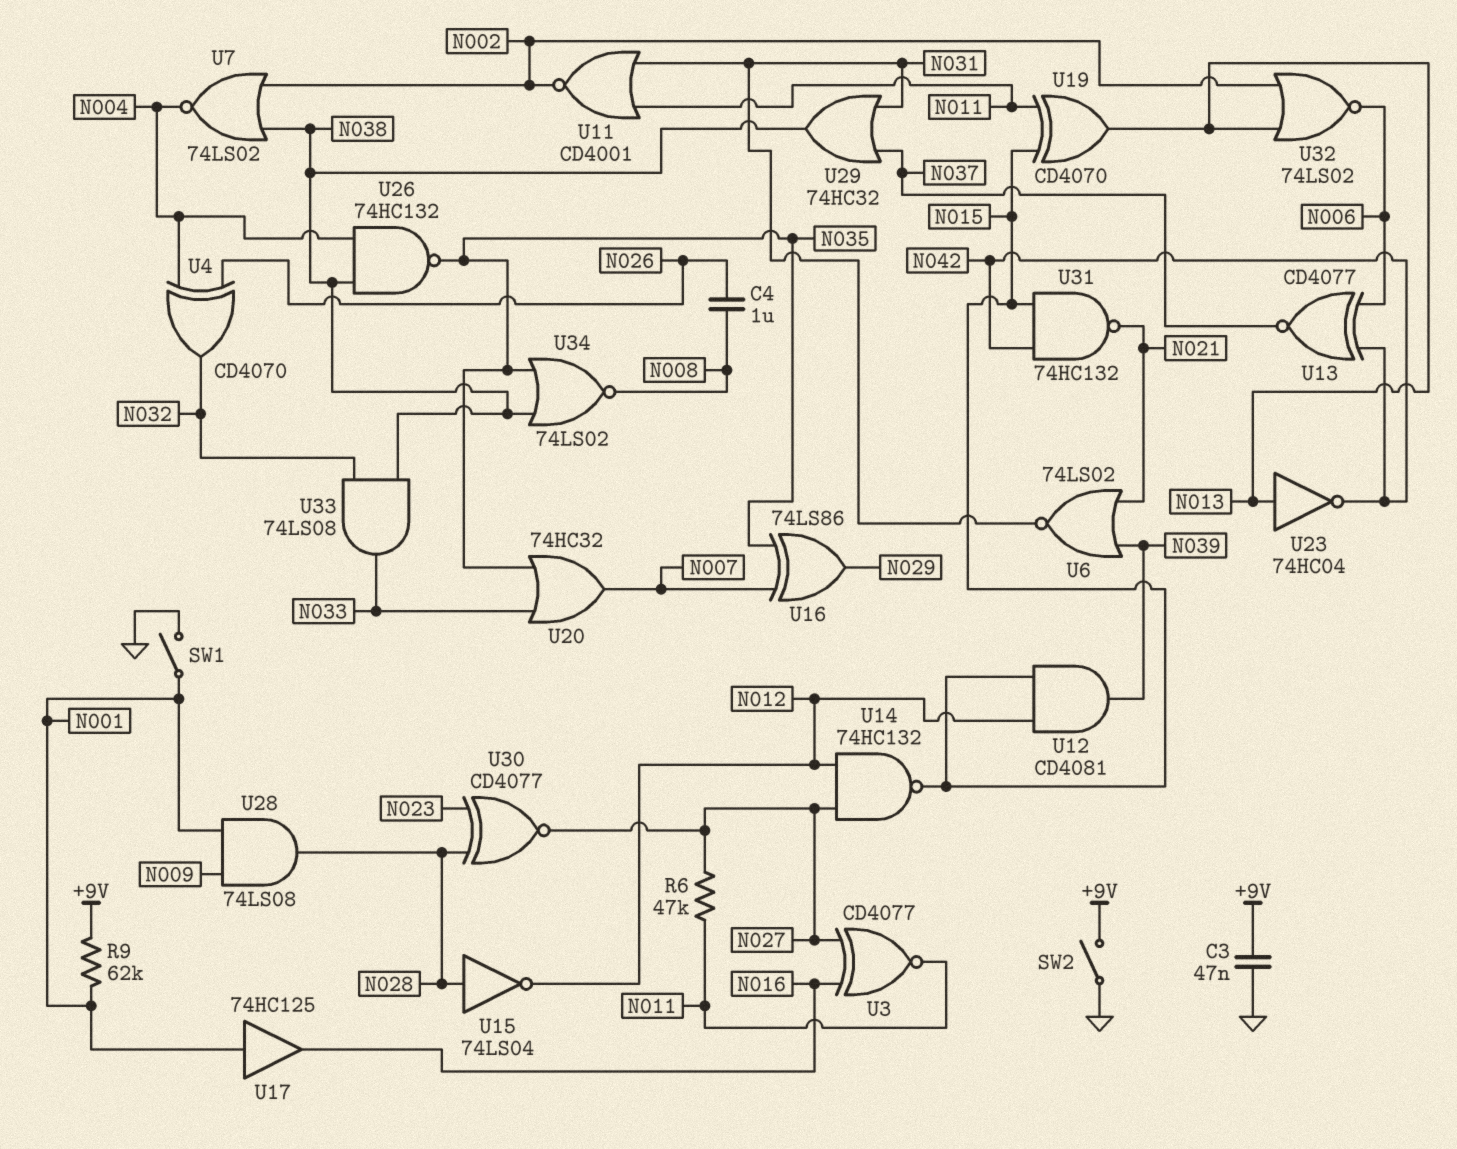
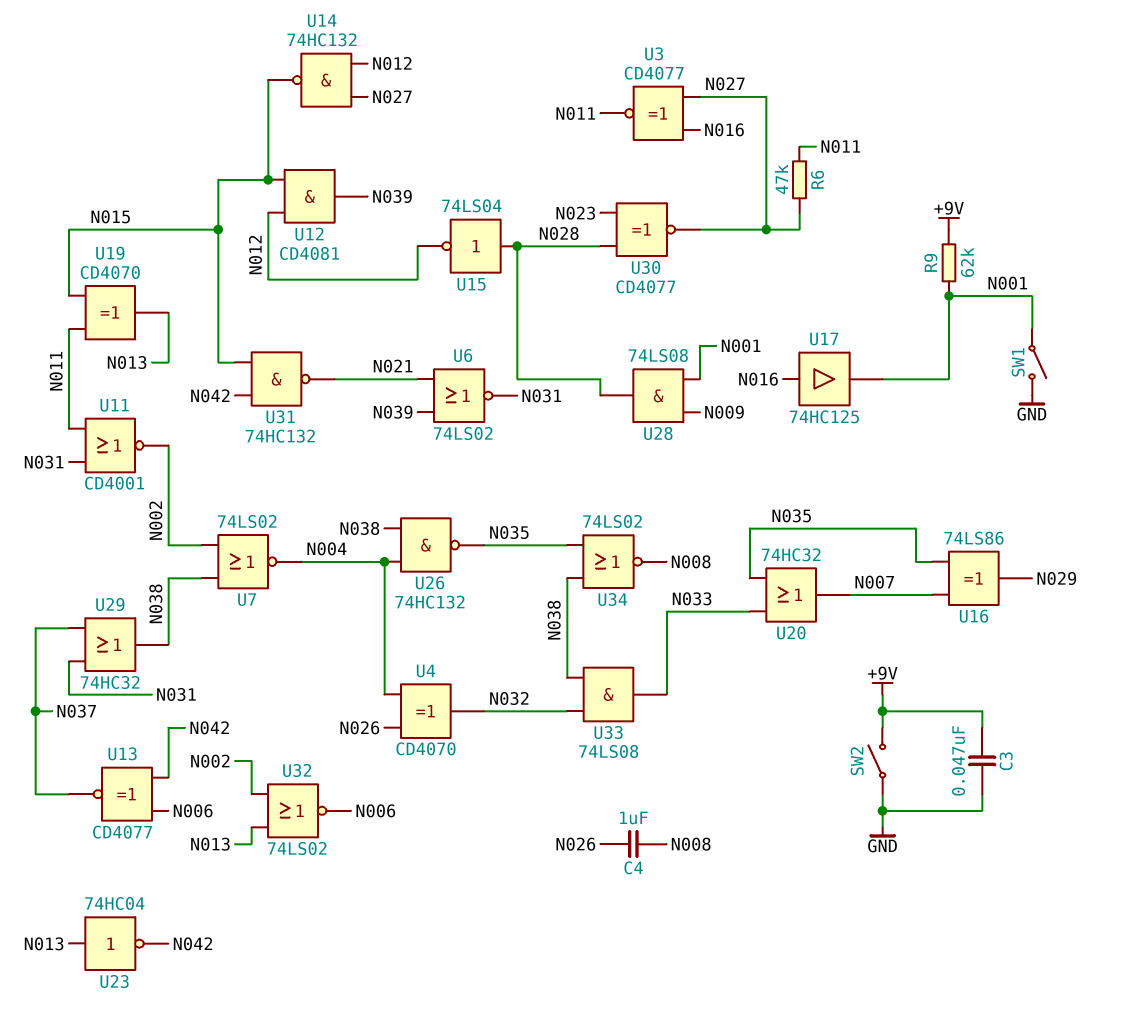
U17: buffer 74HC125 (in N001, out N016) -> buffer 74HC125 (in N016, out N001)

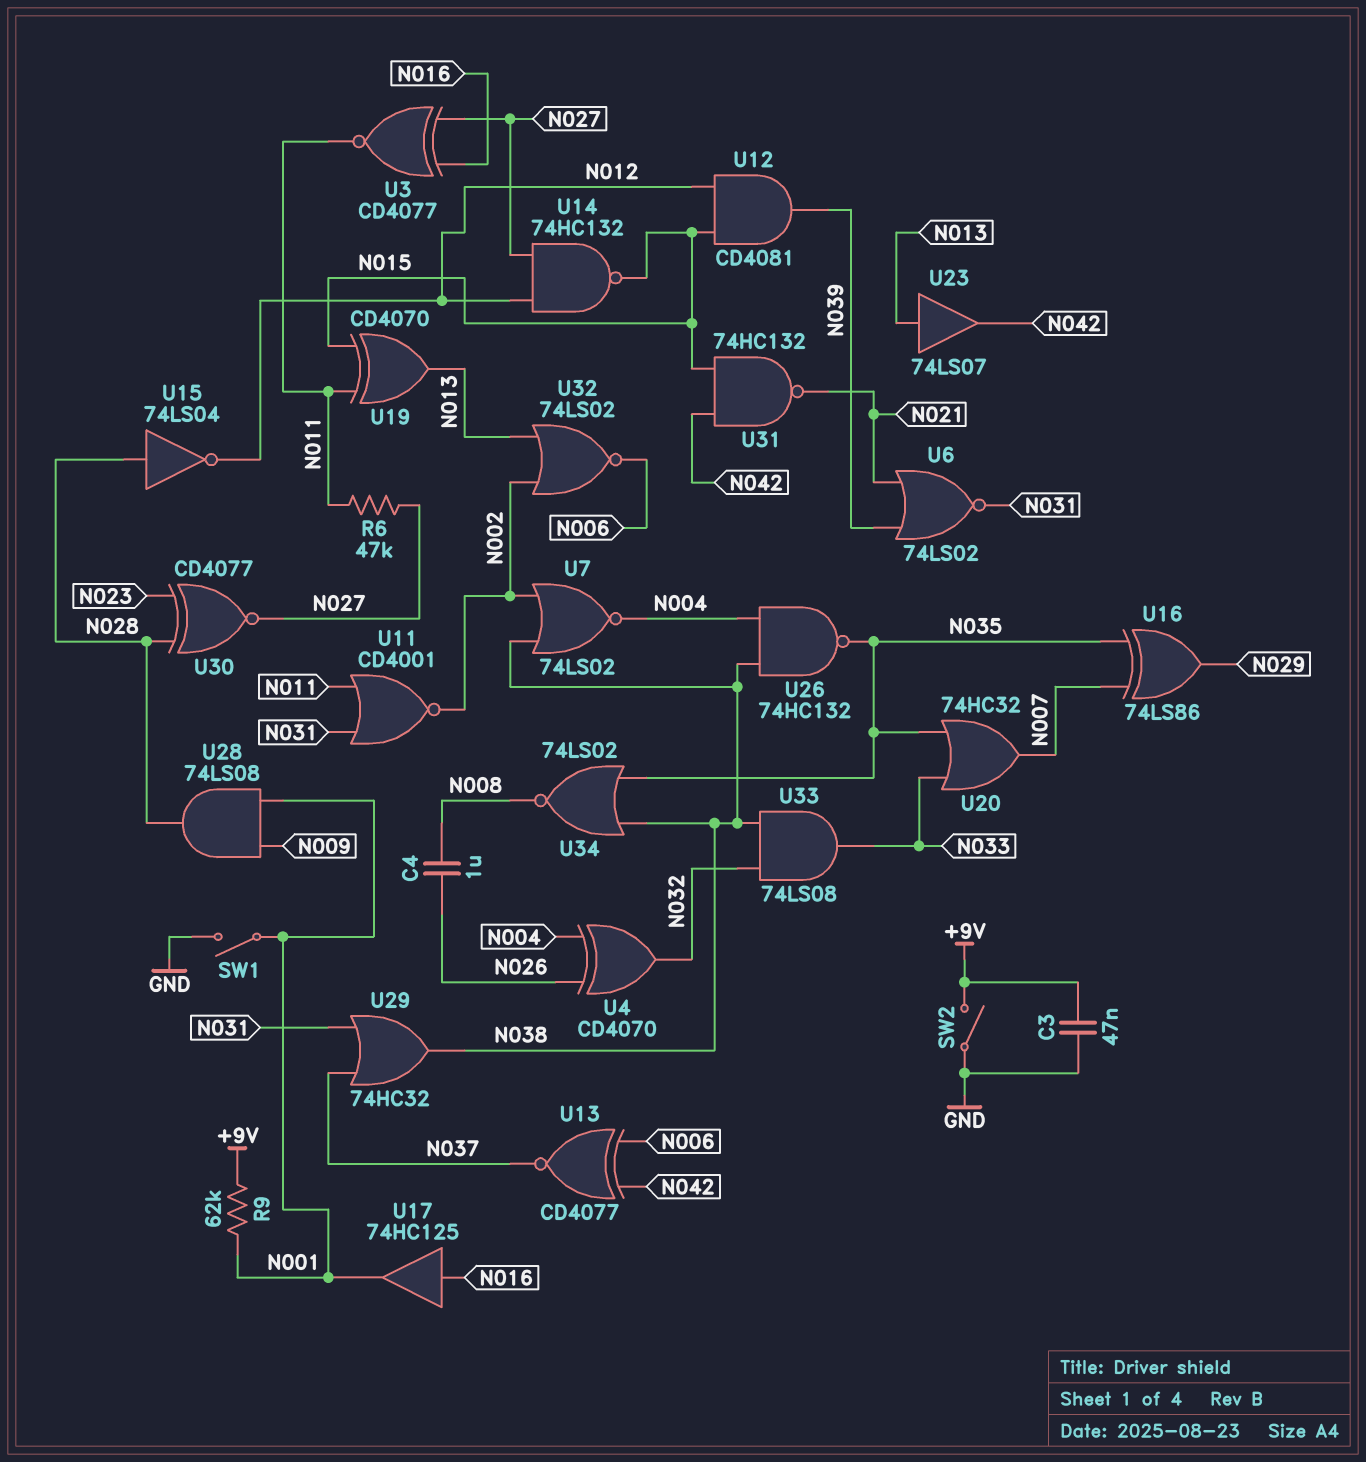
U23: NOT 74HC04 (in N013, out N042) -> buffer 74LS07 (in N013, out N042)

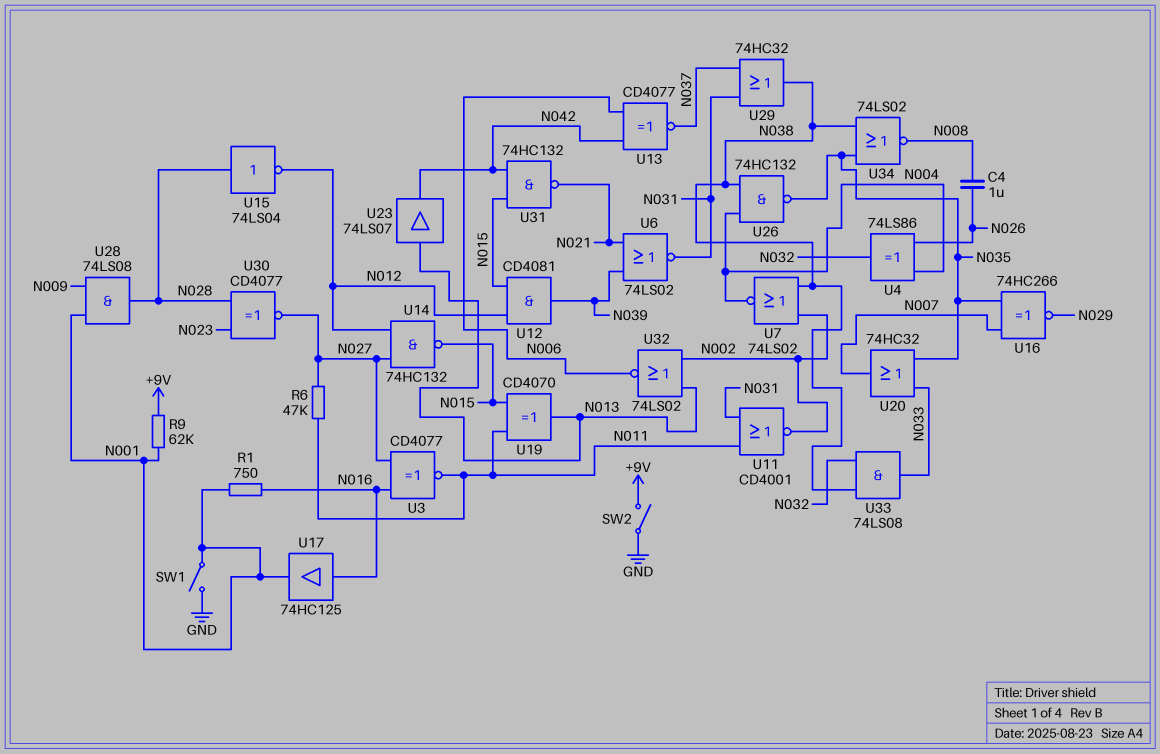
C3: 47nF (+9V, GND) -> none
R1: none -> 750 (N001, N016)
U4: XOR CD4070 (in N004, in N026, out N032) -> XOR 74LS86 (in N004, in N026, out N032)
U16: XOR 74LS86 (in N007, in N035, out N029) -> XNOR 74HC266 (in N007, in N035, out N029)

